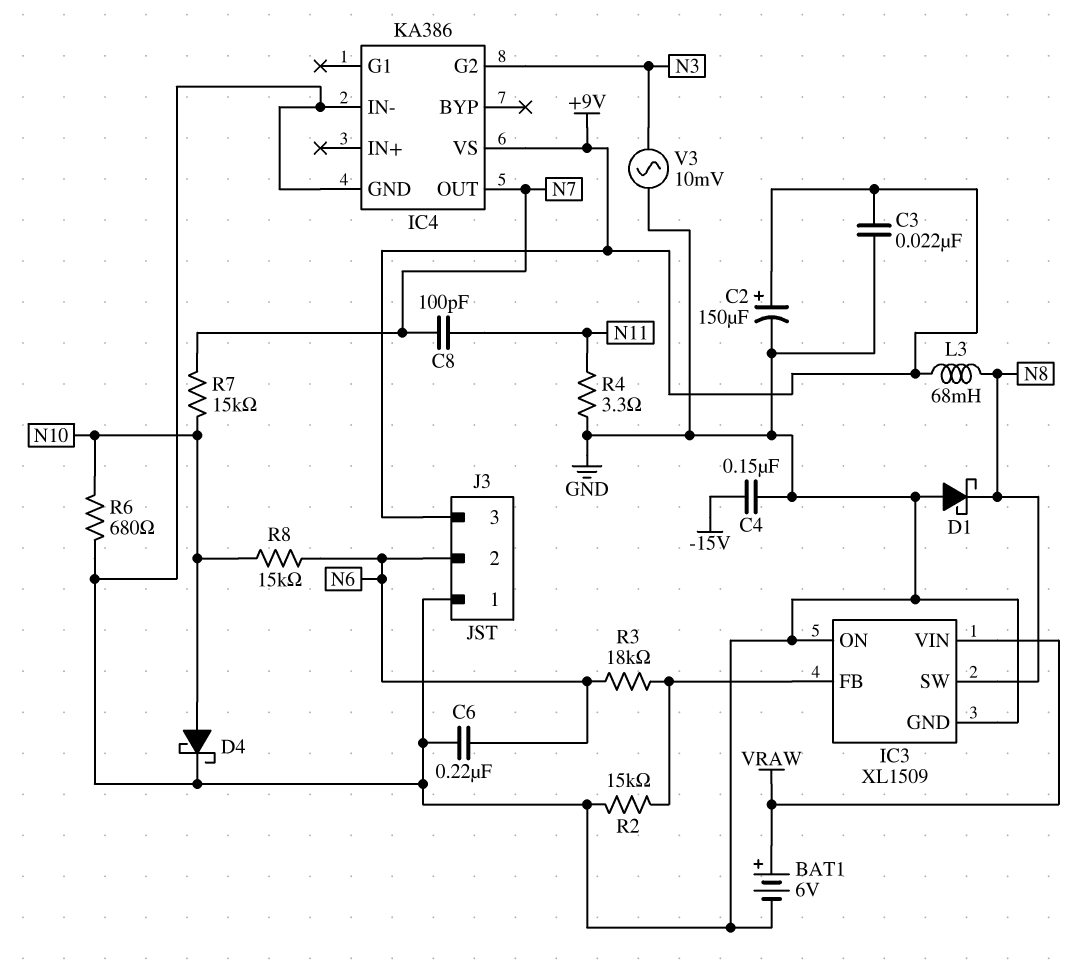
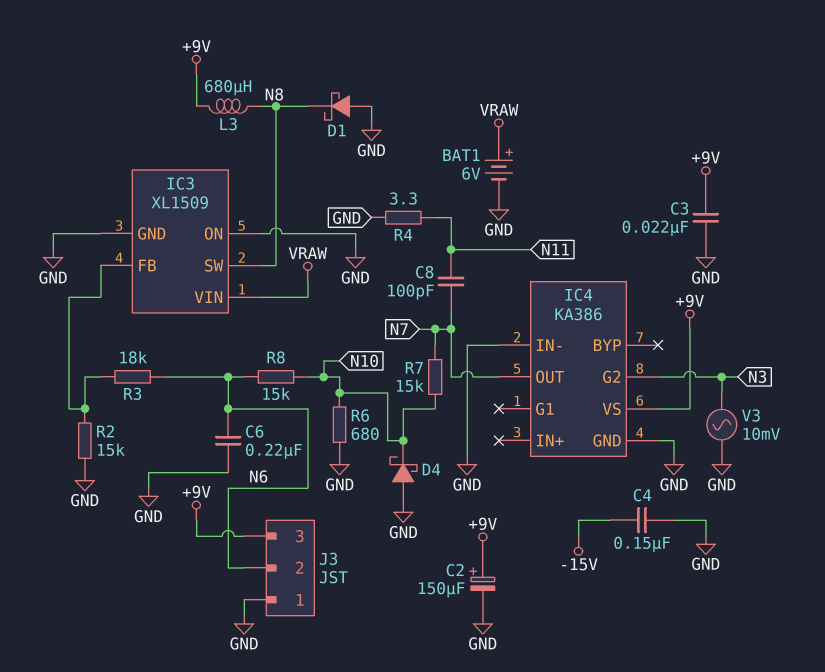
D4: schottky (A N10, K GND) -> schottky (A GND, K N10)
L3: 68mH (+9V, N8) -> 680uH (+9V, N8)

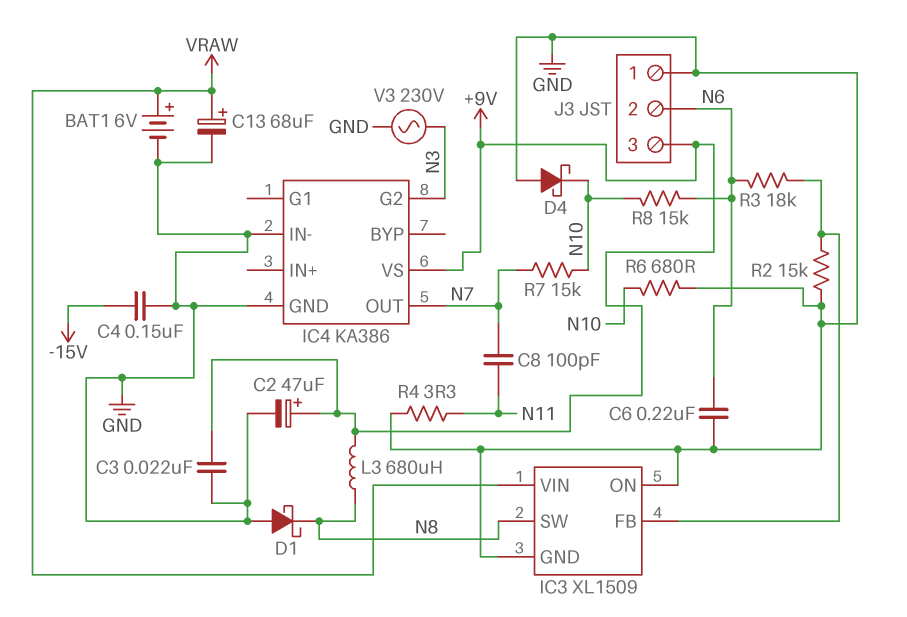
C2: 150uF (plus +9V, minus GND) -> 47uF (plus +9V, minus GND)
C13: none -> 68uF (plus VRAW, minus GND)
V3: AC 10mV (GND, N3) -> AC 230V (GND, N3)

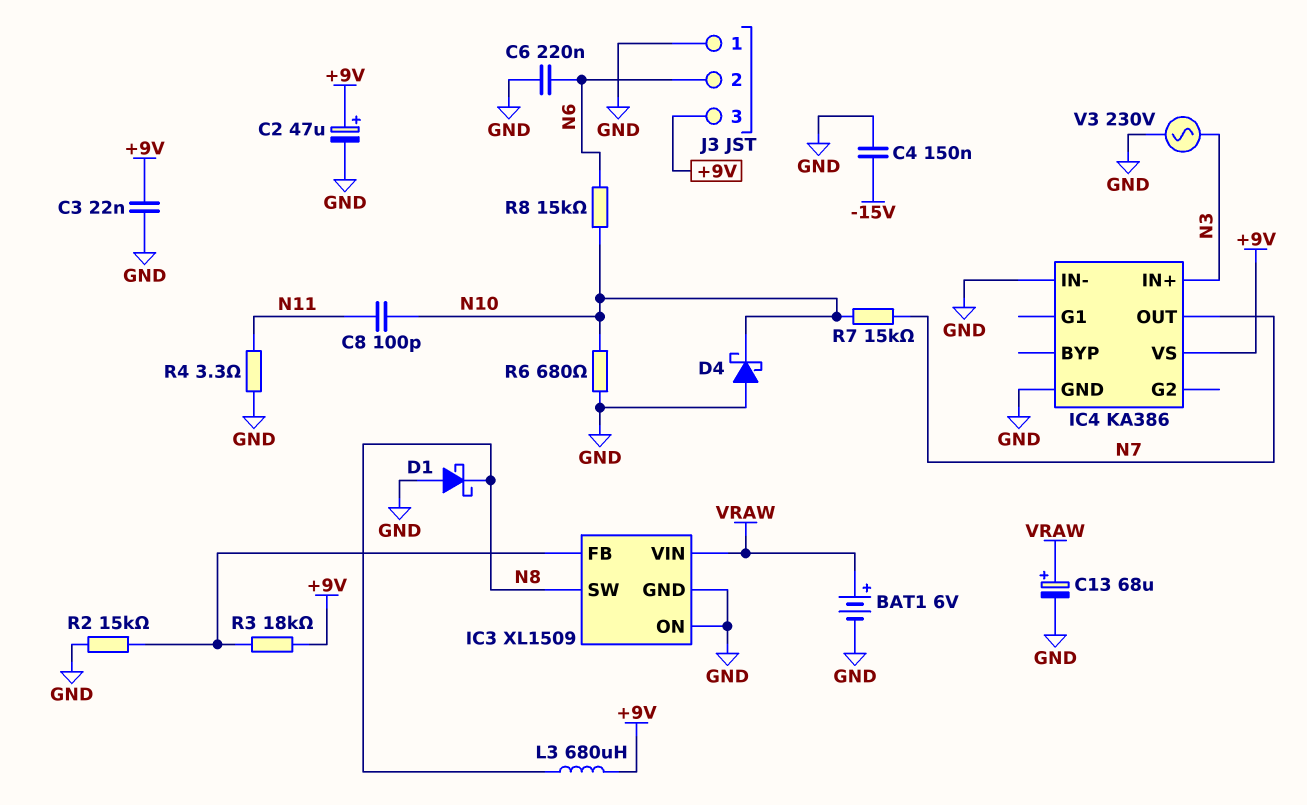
C8: 100pF (N7, N11) -> 100pF (N10, N11)
IC4 pin G2: N3 -> none
IC4 pin IN+: none -> N3
R3: 18k (IC3/FB, N6) -> 18k (+9V, IC3/FB)

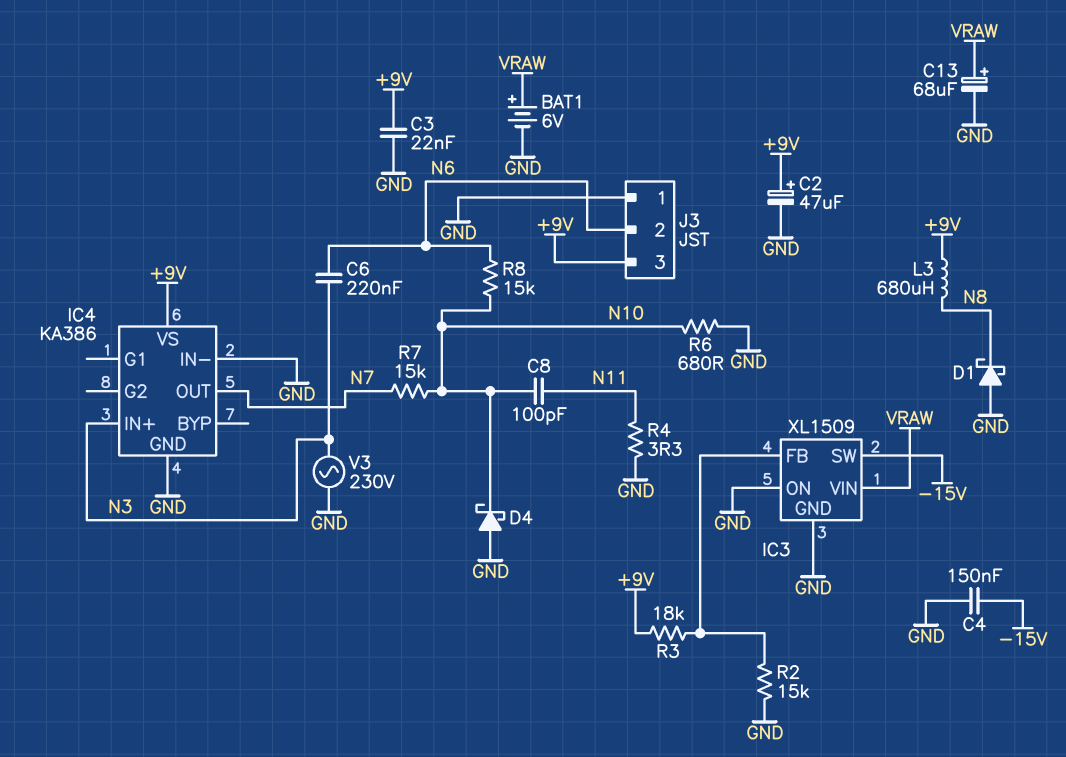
C6: 220nF (GND, N6) -> 220nF (N3, N6)
IC3 pin SW: N8 -> -15V

